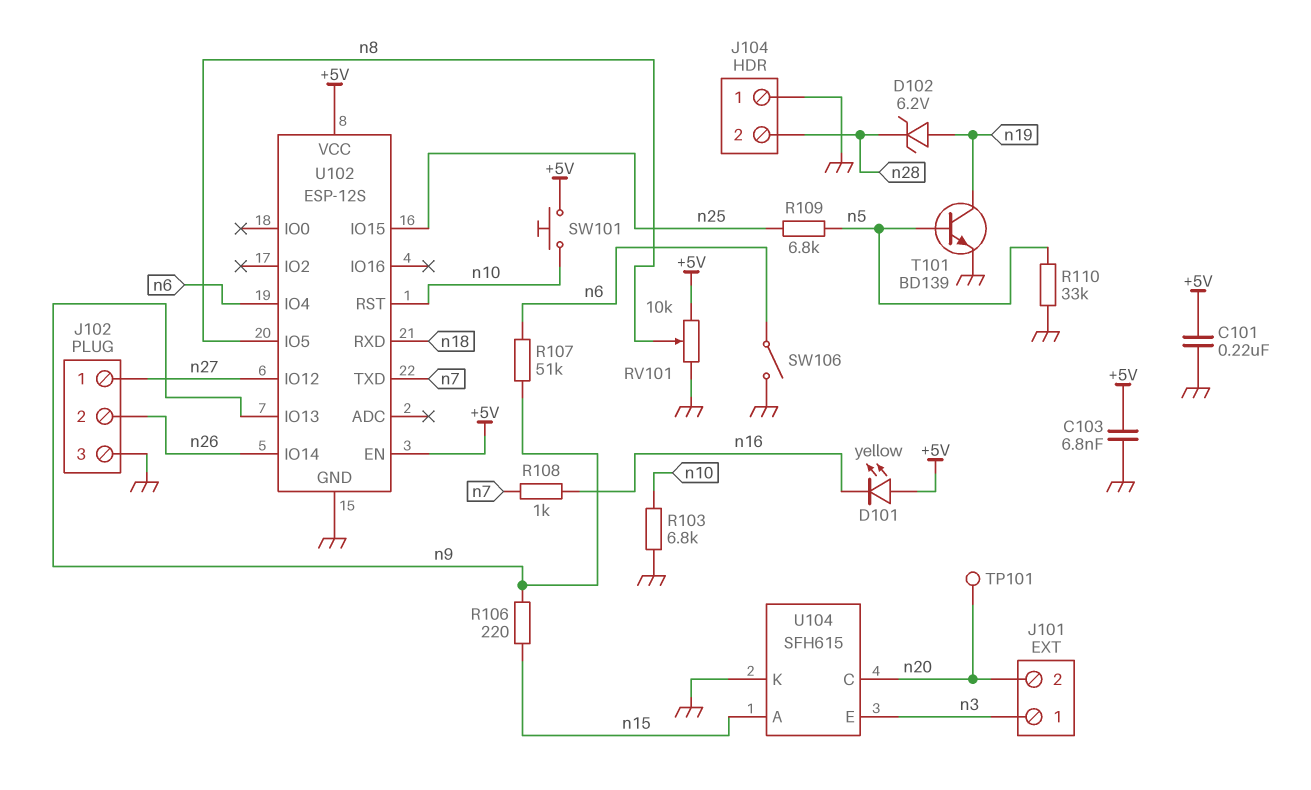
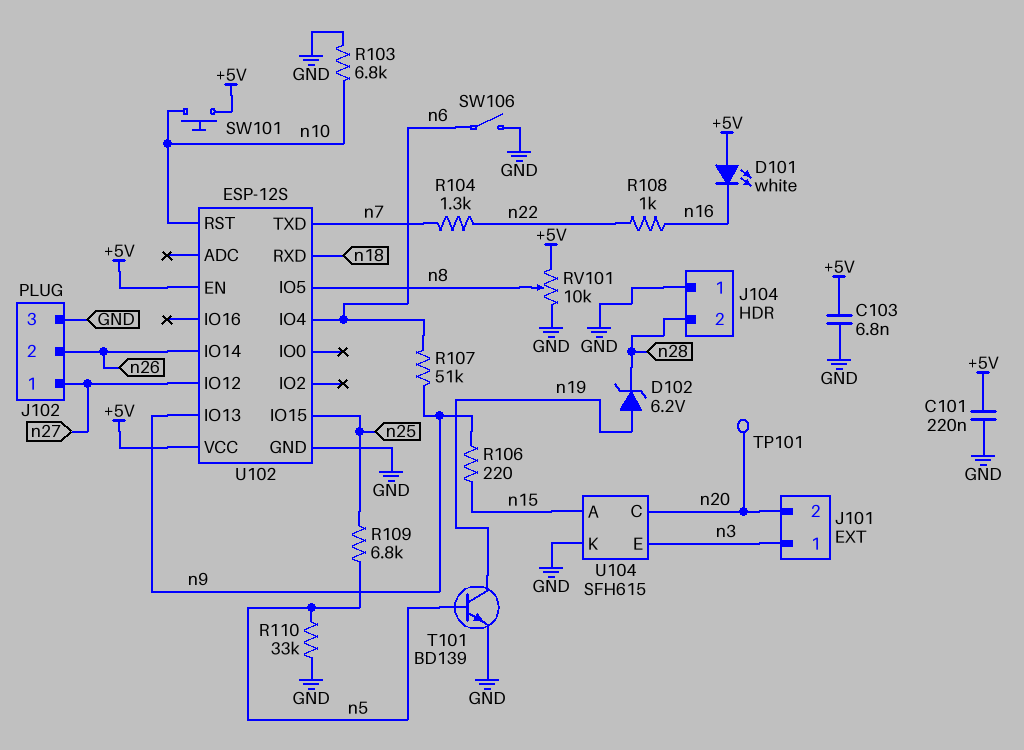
D101: LED yellow (A +5V, K n16) -> LED white (A +5V, K n16)
R104: none -> 1.3k (n7, n22)
R108: 1k (n7, n16) -> 1k (n16, n22)

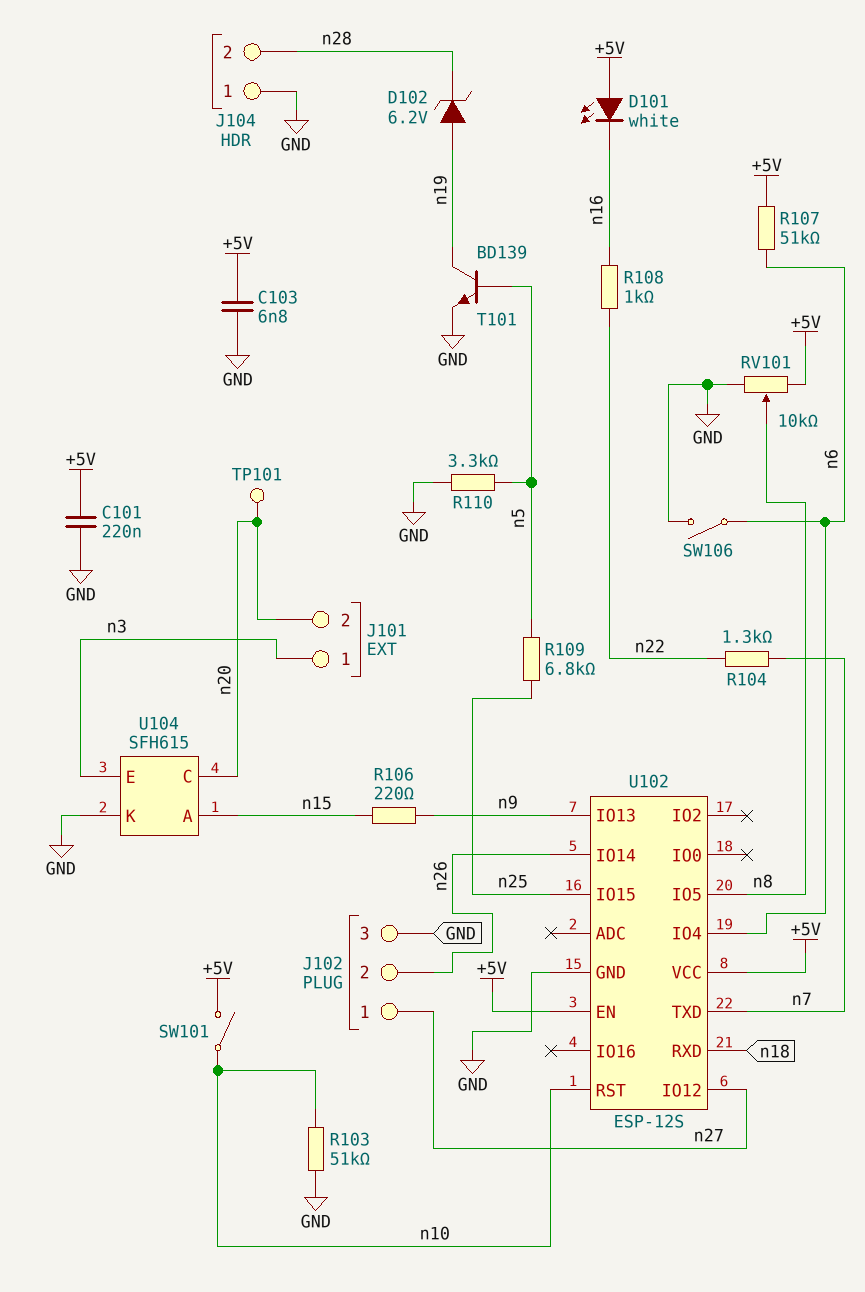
R103: 6.8k (GND, n10) -> 51k (GND, n10)
R107: 51k (n6, n9) -> 51k (+5V, n6)
R110: 33k (GND, n5) -> 3.3k (GND, n5)
SW101: button (+5V, n10) -> switch (+5V, n10)

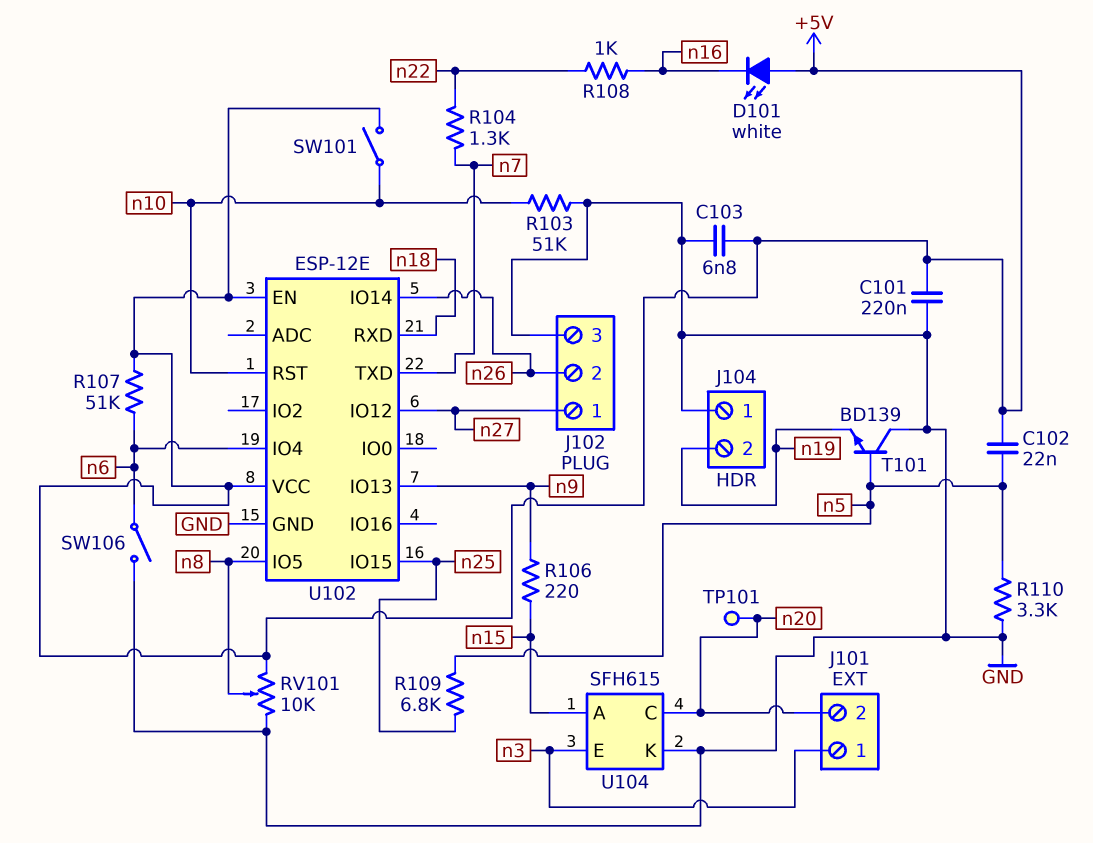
C102: none -> 22nF (+5V, n5)
D102: zener 6.2V (A n19, K n28) -> none
J104 pin 2: n28 -> n19
T101: NPN BD139 (B n5, C n19, E GND) -> NPN BD139 (B n5, C GND, E n19)
U102: ESP-12S -> ESP-12E

